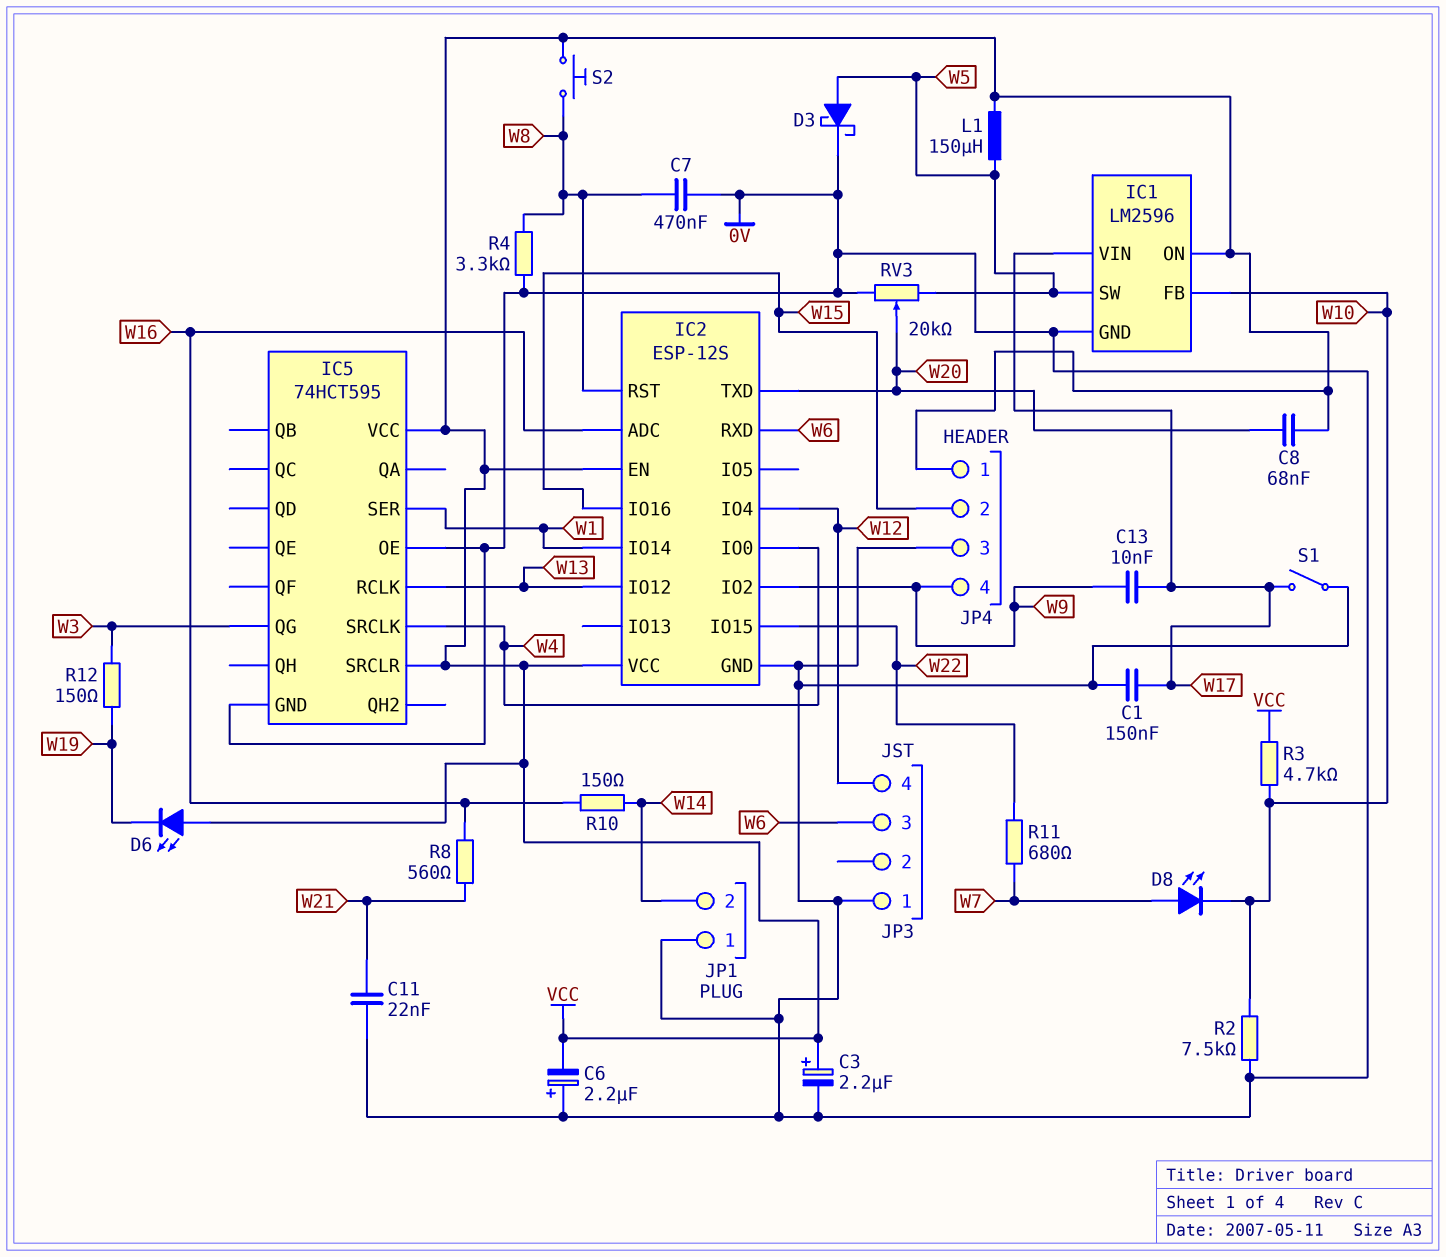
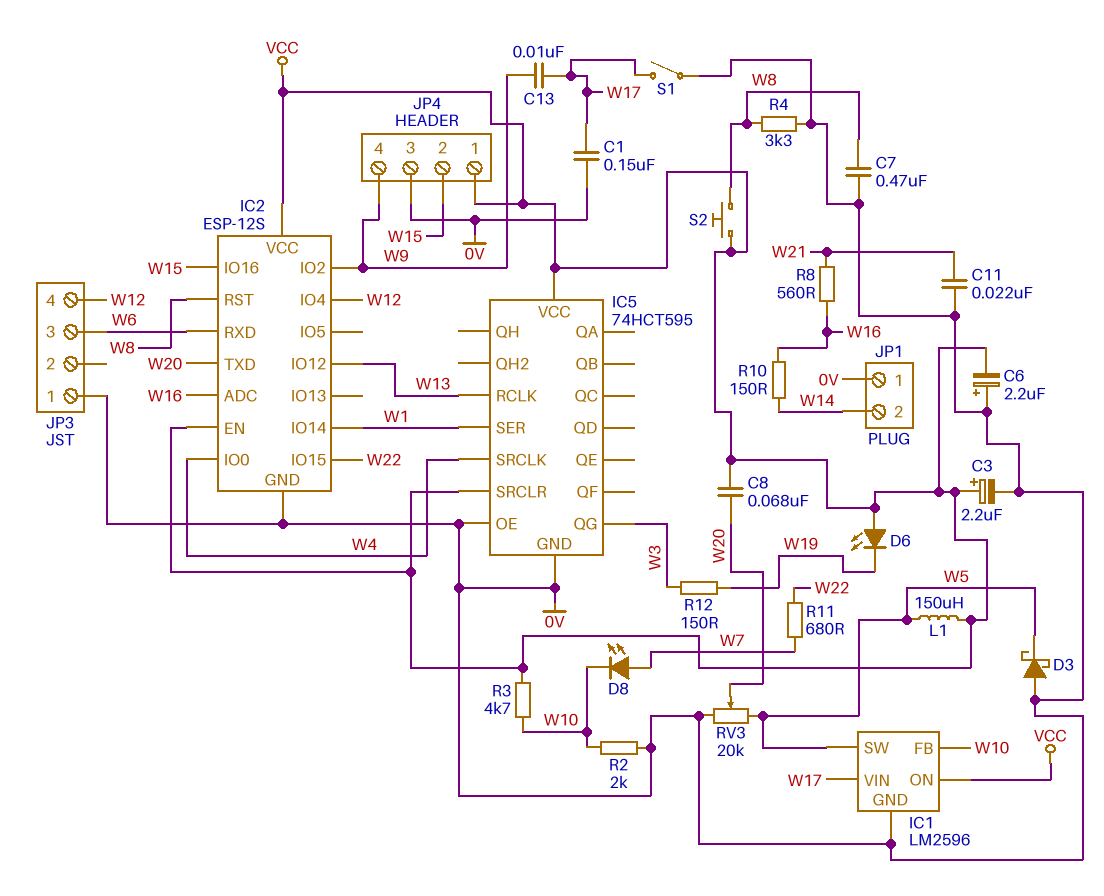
D3: schottky (A W5, K 0V) -> schottky (A 0V, K W5)
R2: 7.5k (0V, W10) -> 2k (0V, W10)

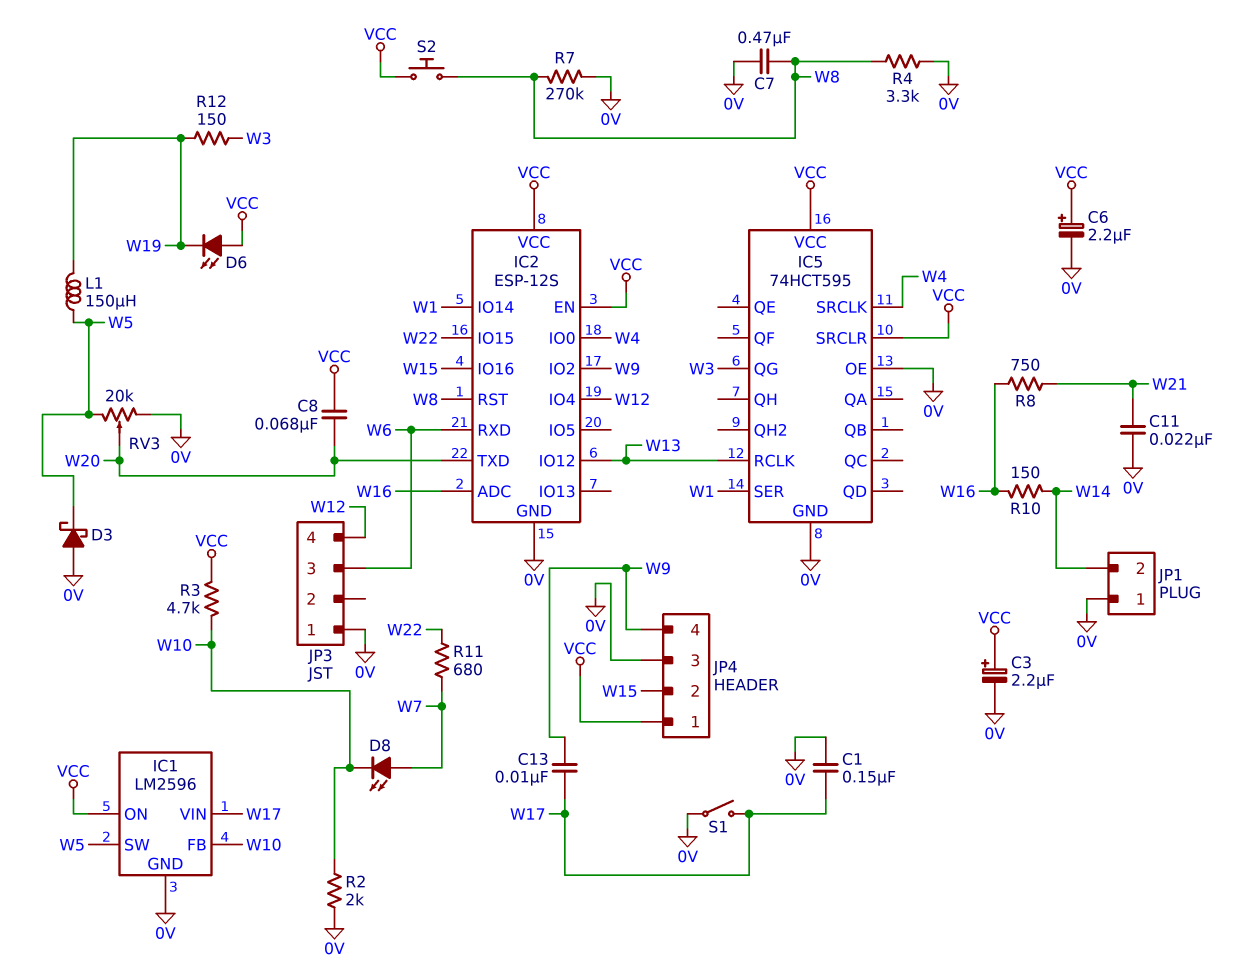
C6: 2.2uF (plus 0V, minus VCC) -> 2.2uF (plus VCC, minus 0V)
L1: 150uH (VCC, W5) -> 150uH (W5, W19)
R7: none -> 270k (0V, W8)
R8: 560 (W16, W21) -> 750 (W16, W21)

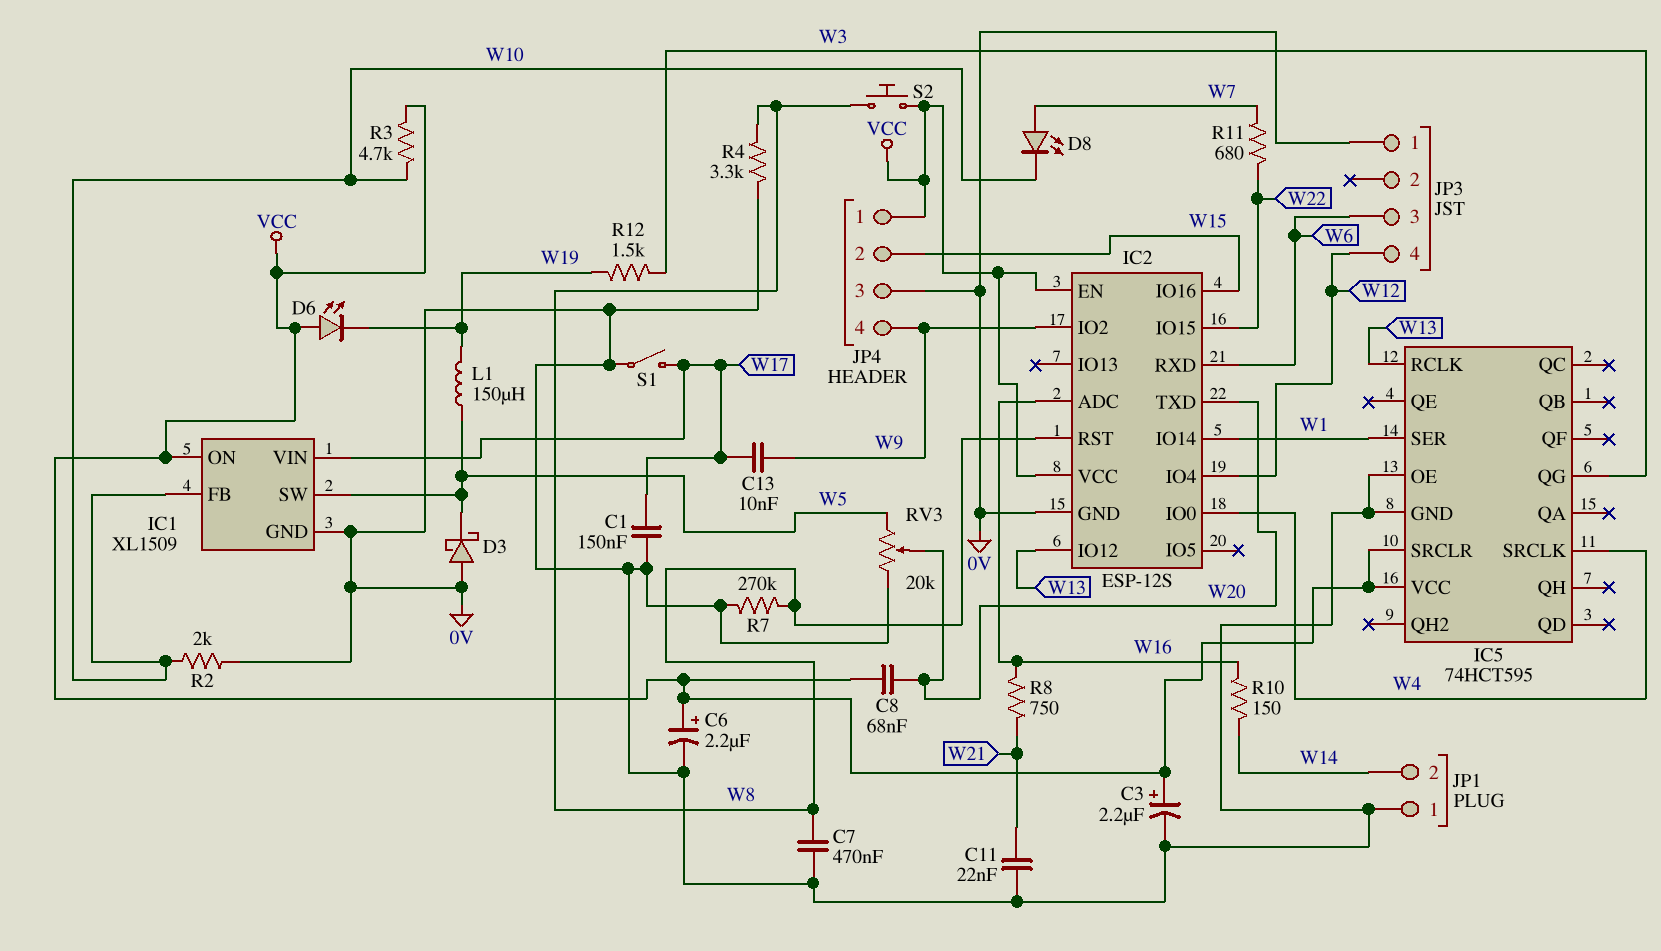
IC1: LM2596 -> XL1509
R12: 150 (W3, W19) -> 1.5k (W3, W19)

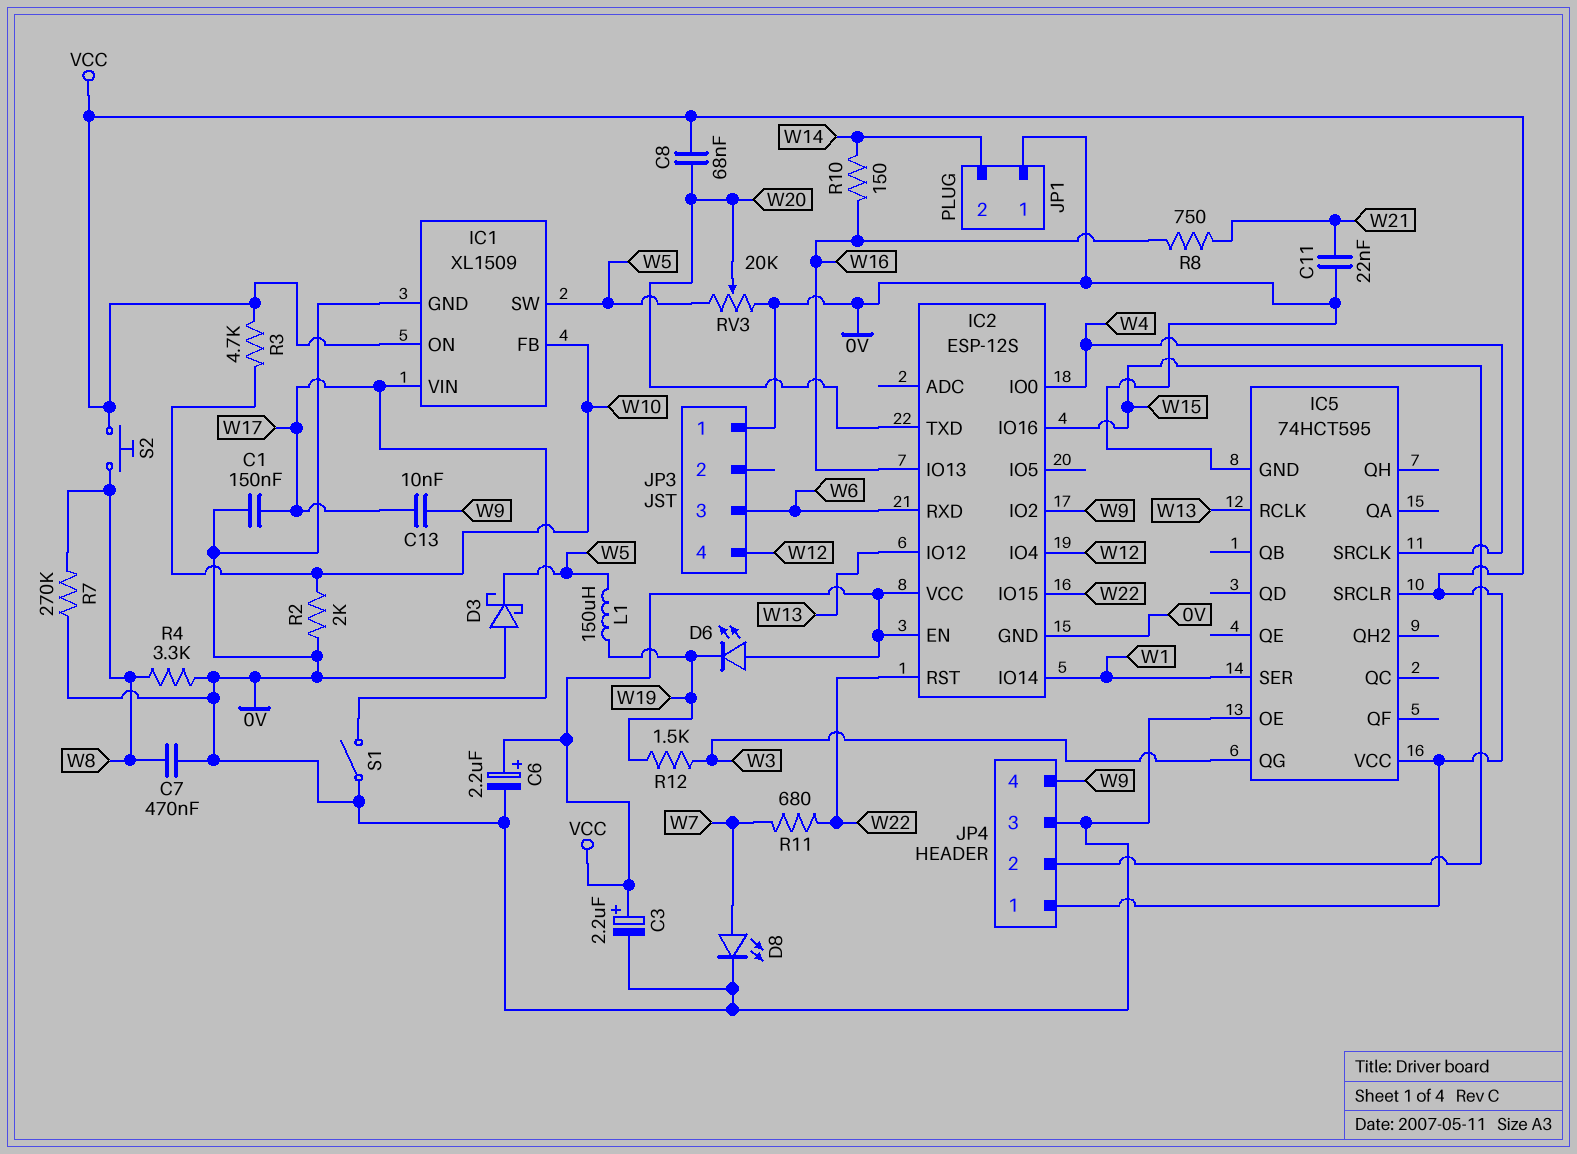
D8: LED (A W7, K W10) -> LED (A W7, K 0V)
IC2 pin ADC: W16 -> none
IC2 pin IO13: none -> W16
IC2 pin RST: W8 -> W22

